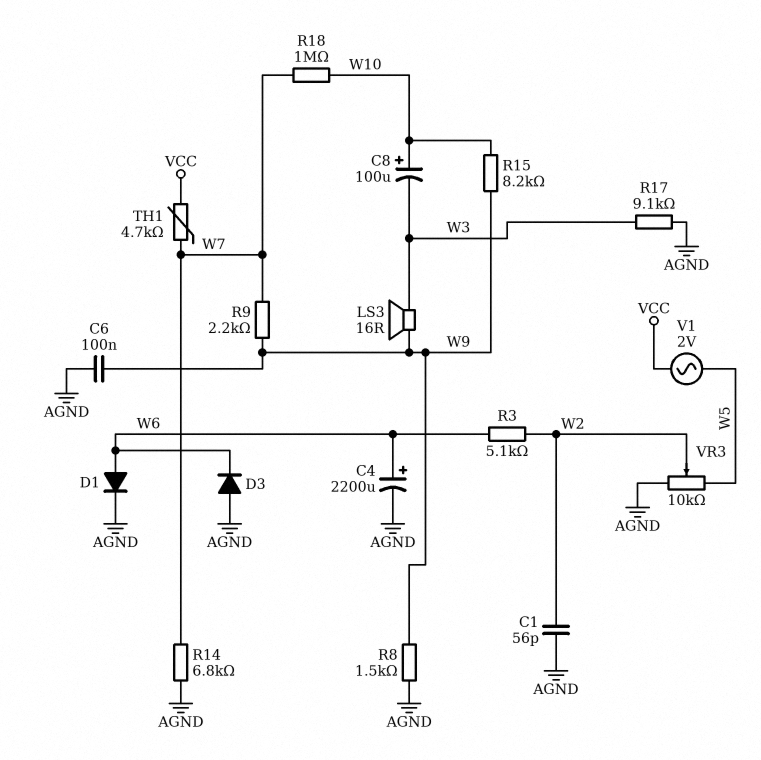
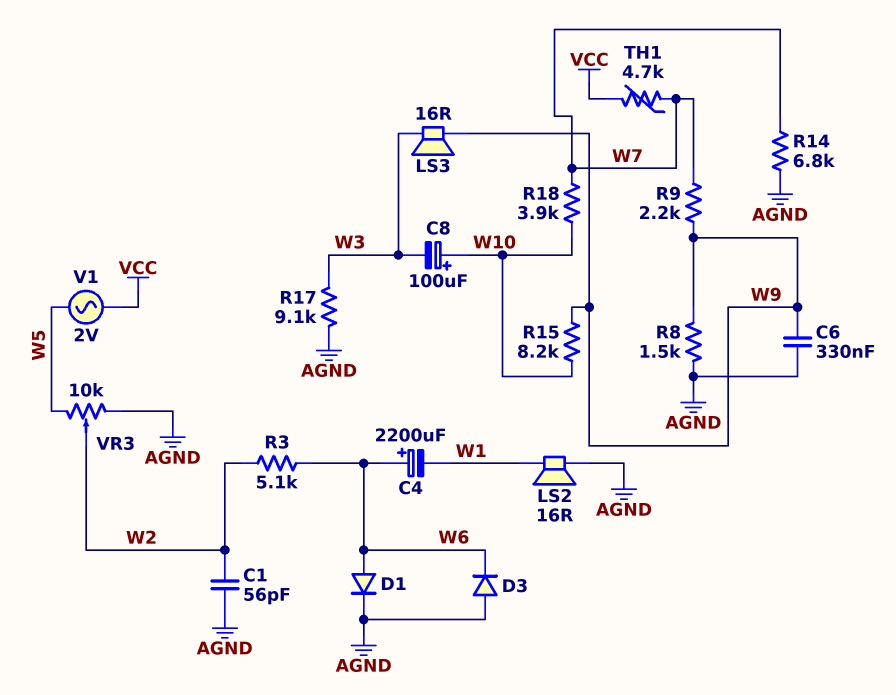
C4: 2200uF (plus W6, minus AGND) -> 2200uF (plus W6, minus W1)
C6: 100nF (AGND, W9) -> 330nF (AGND, W9)
LS2: none -> speaker 16R (AGND, W1)
R18: 1M (W7, W10) -> 3.9k (W7, W10)

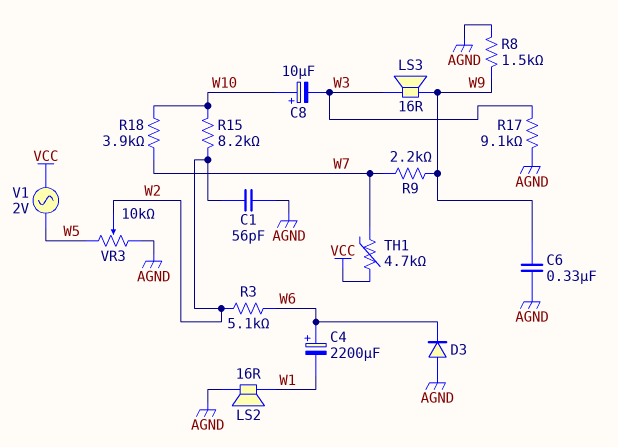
C8: 100uF (plus W10, minus W3) -> 10uF (plus W10, minus W3)
D1: diode (A W6, K AGND) -> none
R14: 6.8k (AGND, W7) -> none
R15: 8.2k (W9, W10) -> 8.2k (W2, W10)

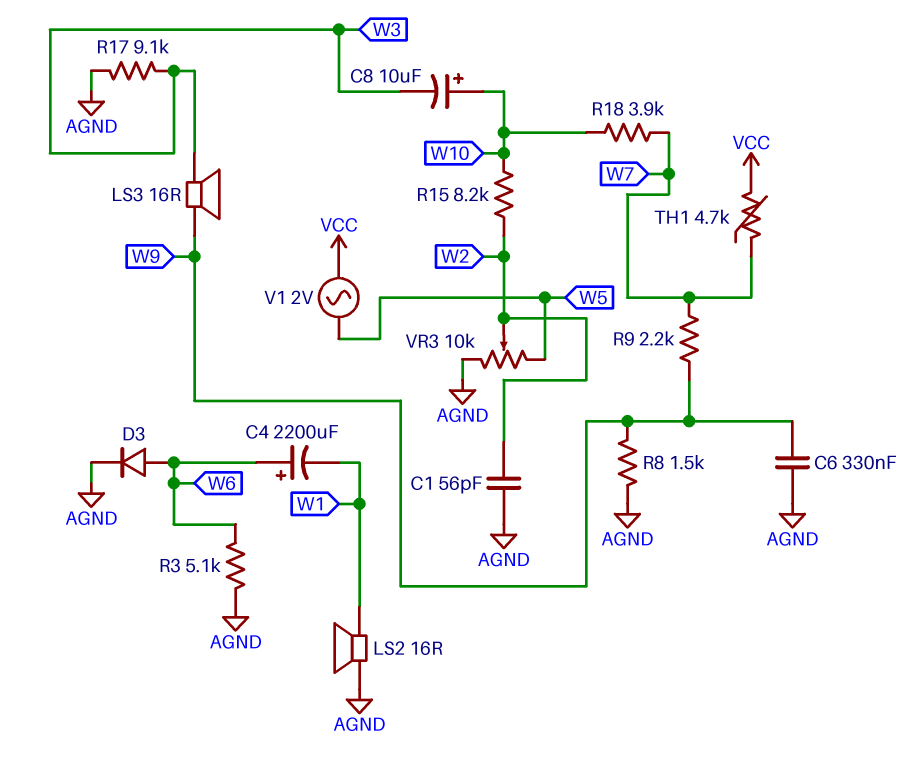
D3: diode (A AGND, K W6) -> diode (A W6, K AGND)
R3: 5.1k (W2, W6) -> 5.1k (AGND, W6)

